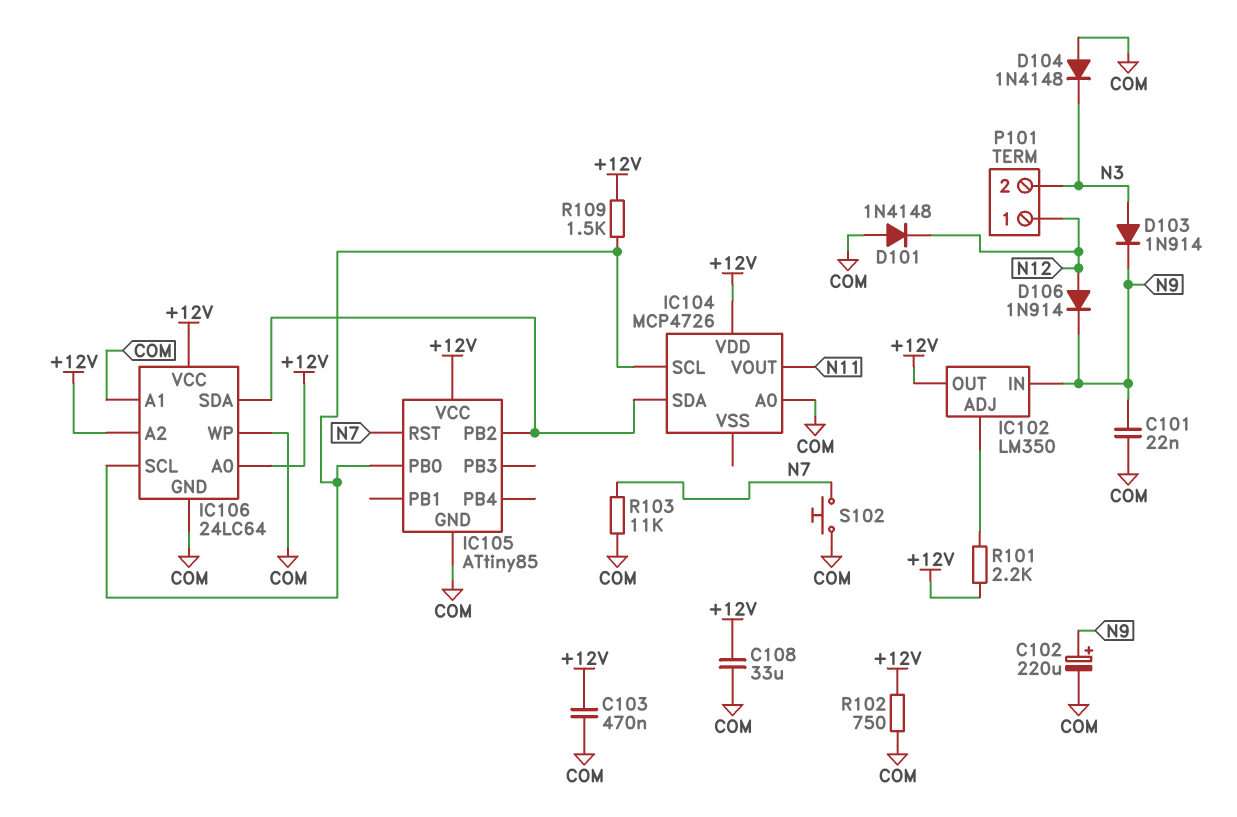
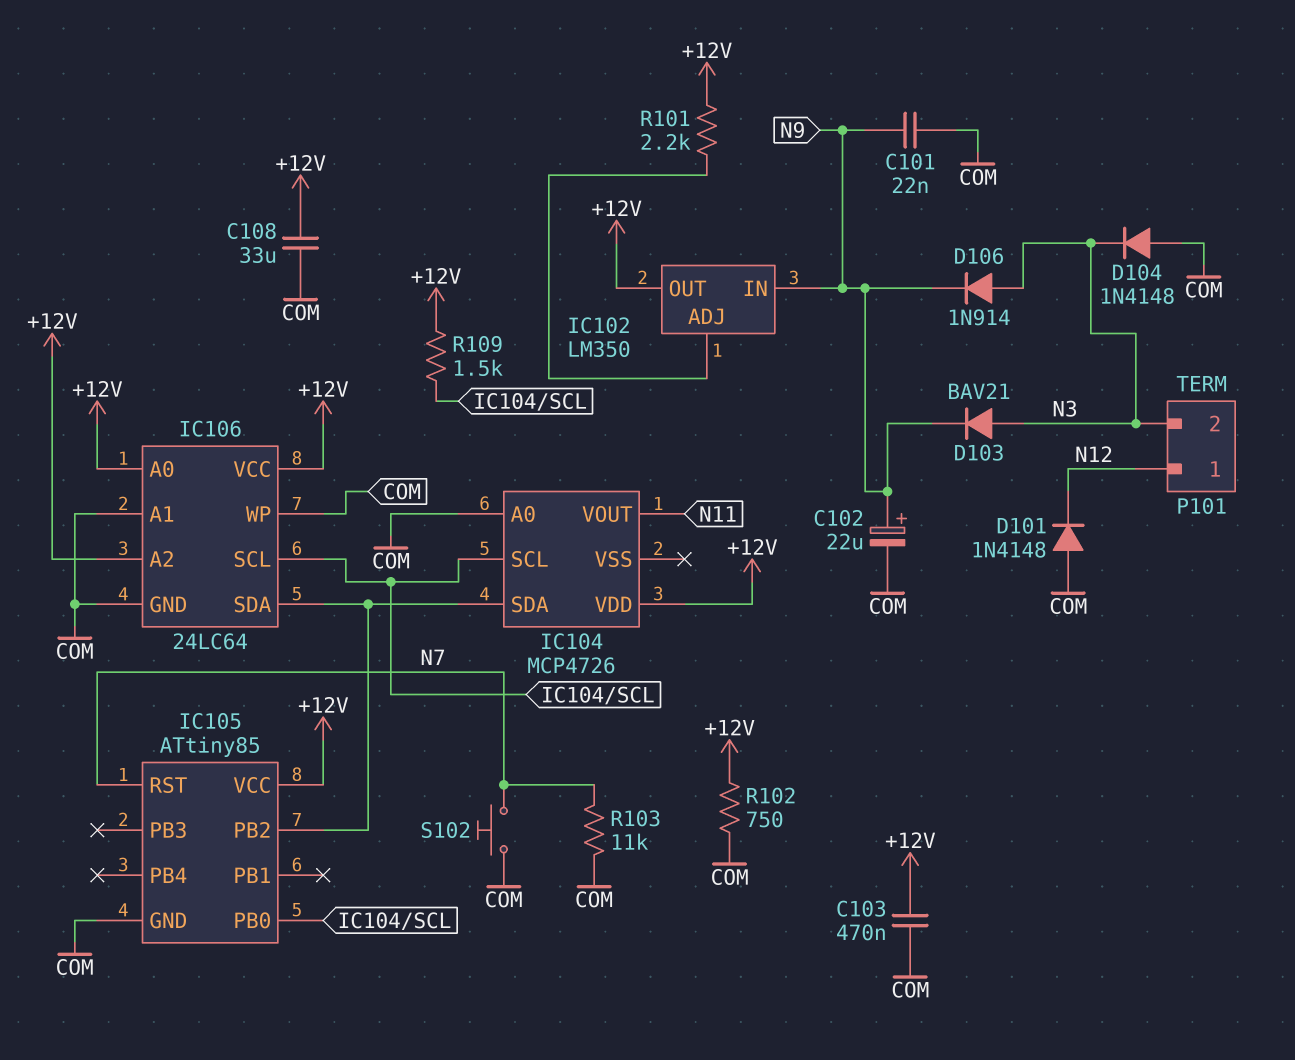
C102: 220uF (plus N9, minus COM) -> 22uF (plus N9, minus COM)
D103: diode 1N914 (A N3, K N9) -> diode BAV21 (A N3, K N9)
D106: diode 1N914 (A N12, K N9) -> diode 1N914 (A N3, K N9)

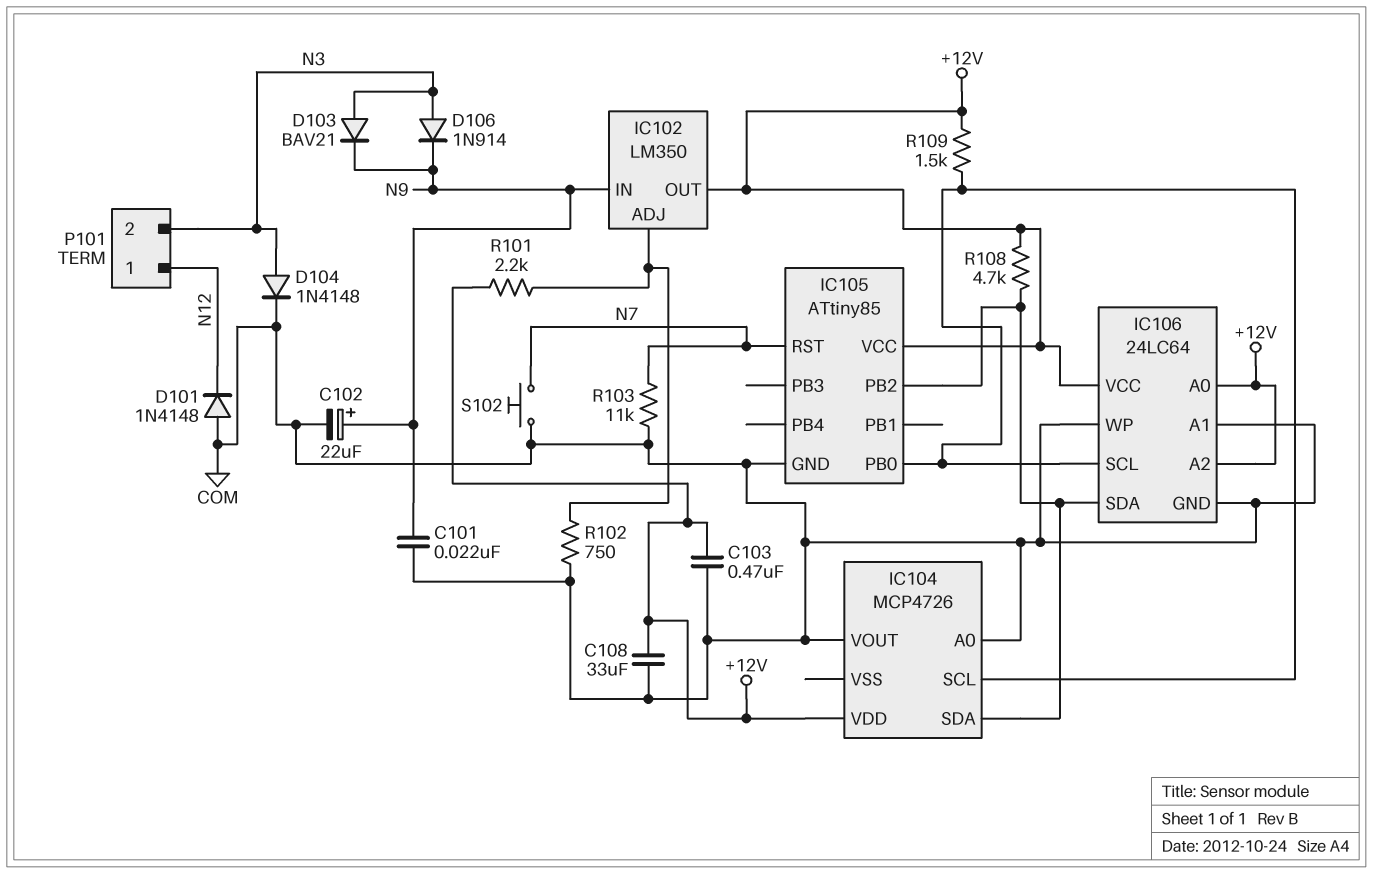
D104: diode 1N4148 (A COM, K N3) -> diode 1N4148 (A N3, K COM)
IC104 pin VOUT: N11 -> COM
R102: 750 (+12V, COM) -> 750 (COM, IC102/ADJ)
R108: none -> 4.7k (+12V, IC104/SDA)

